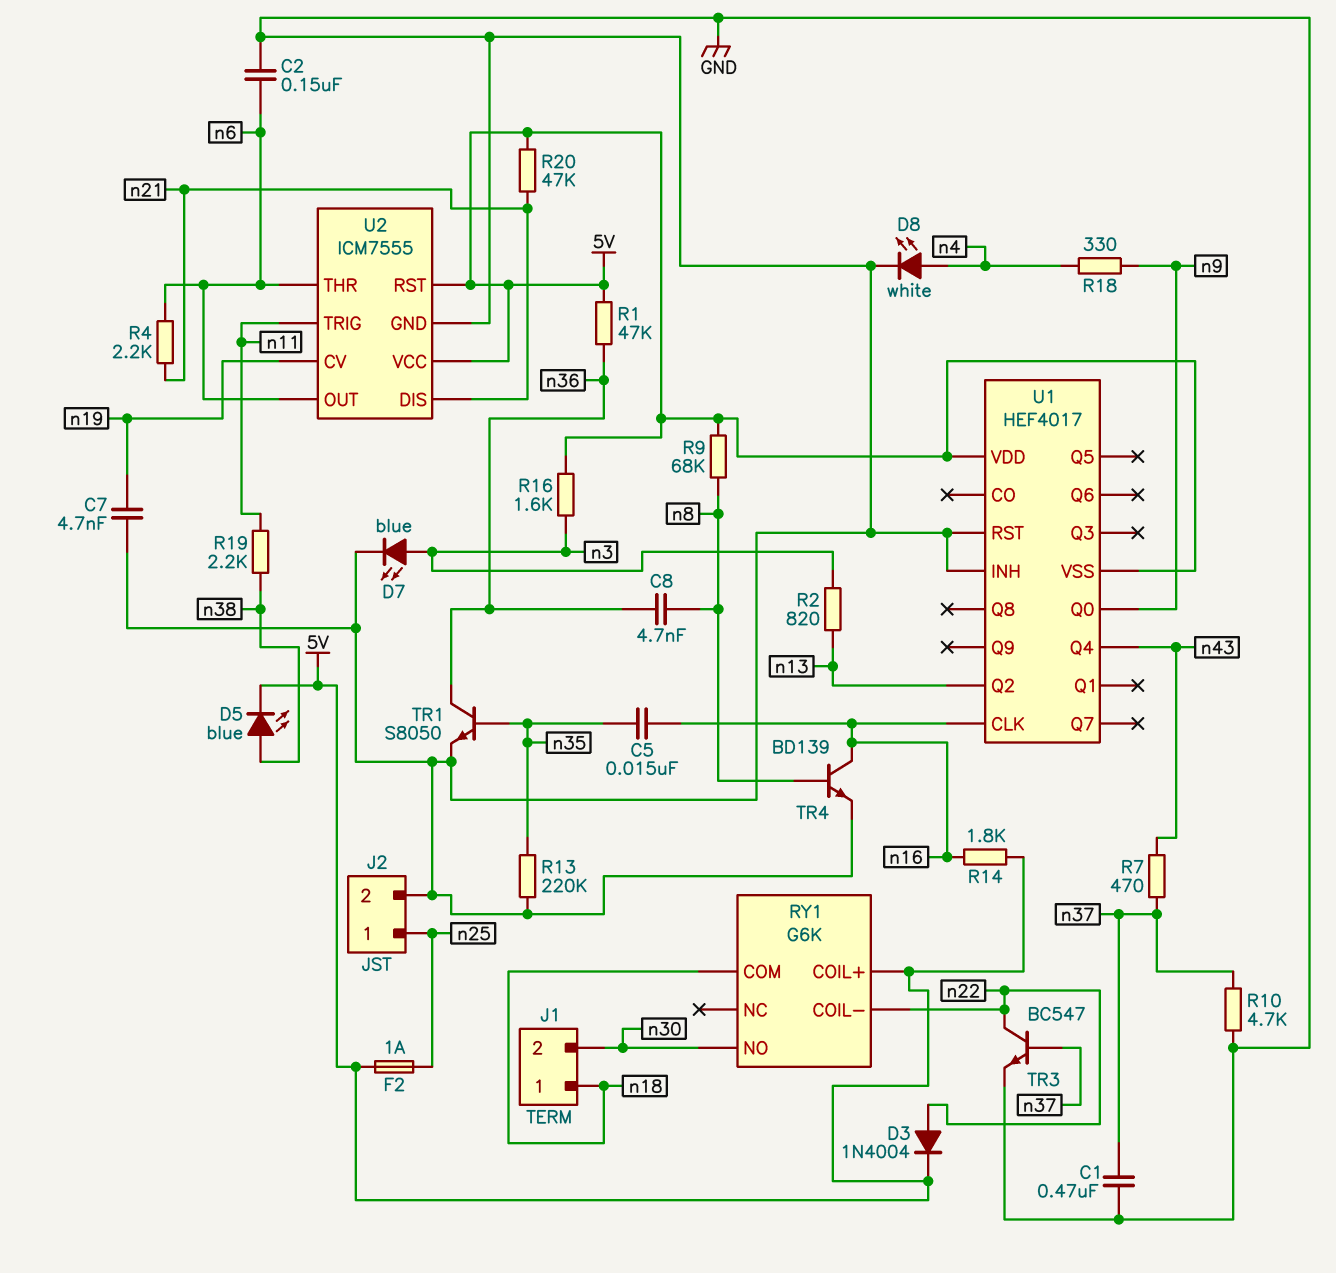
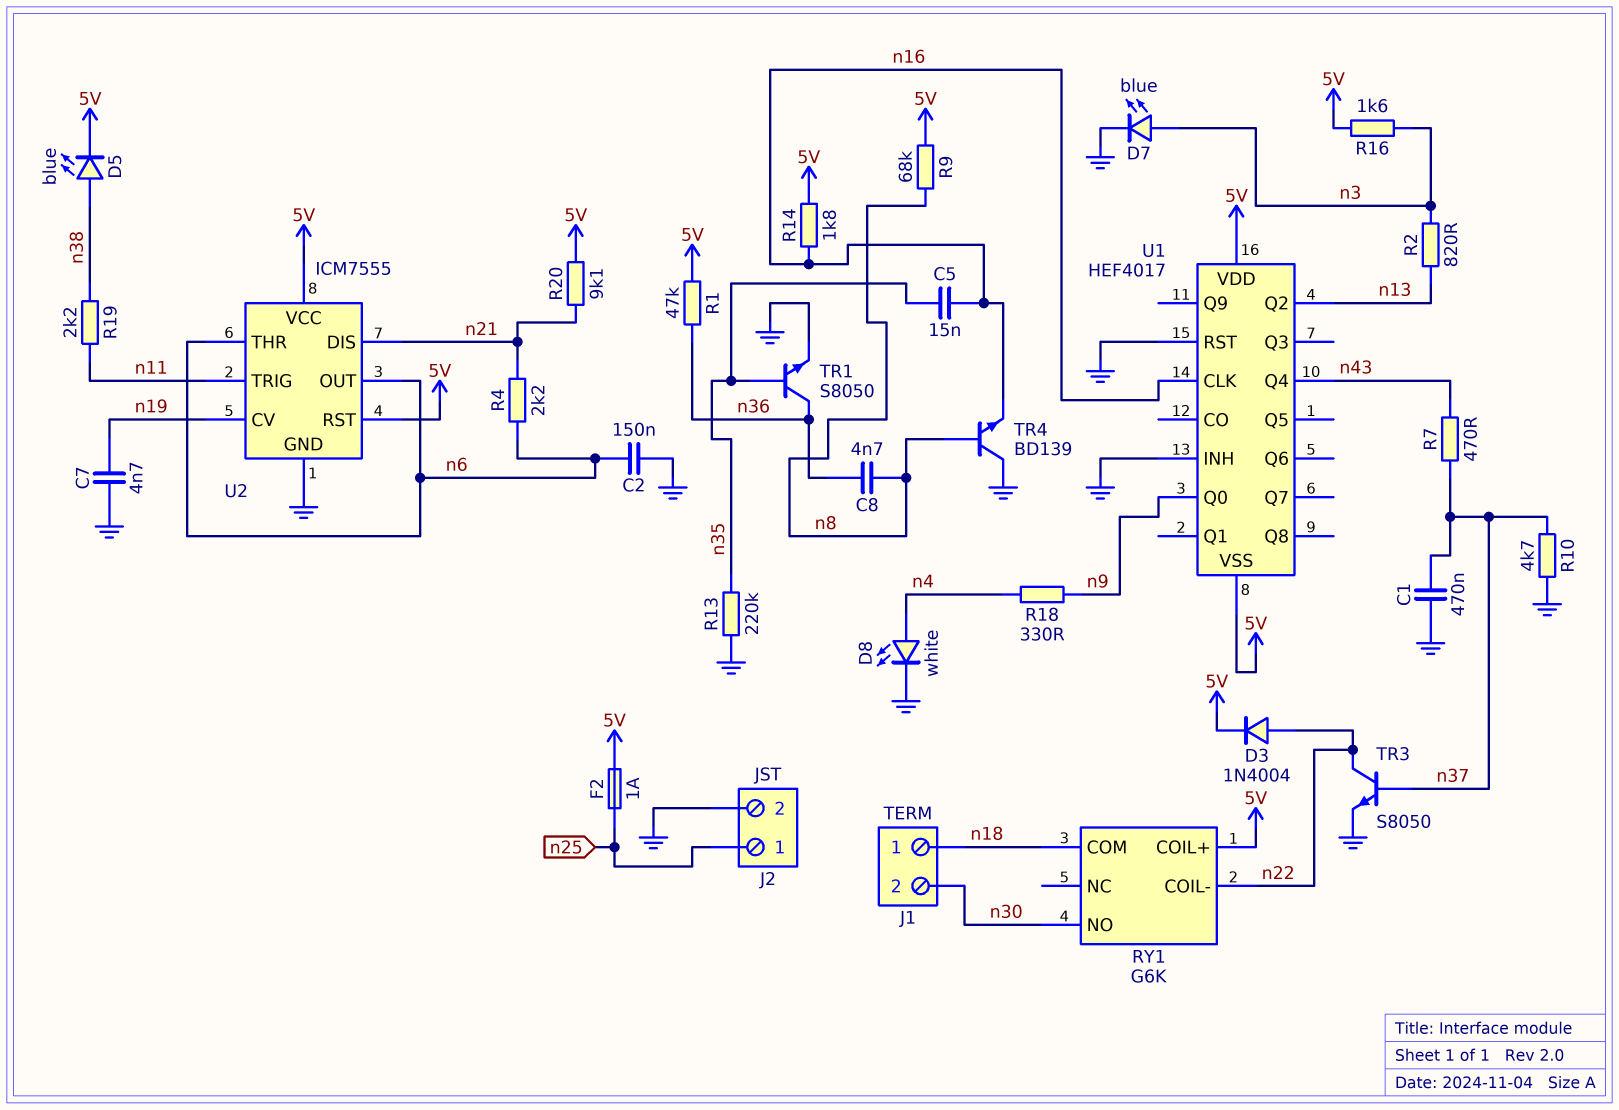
R20: 47k (5V, n21) -> 9.1k (5V, n21)
TR3: NPN BC547 (B n37, C n22, E GND) -> NPN S8050 (B n37, C n22, E GND)
TR4: NPN BD139 (B n8, C n16, E GND) -> NPN BD139 (B n8, C GND, E n16)

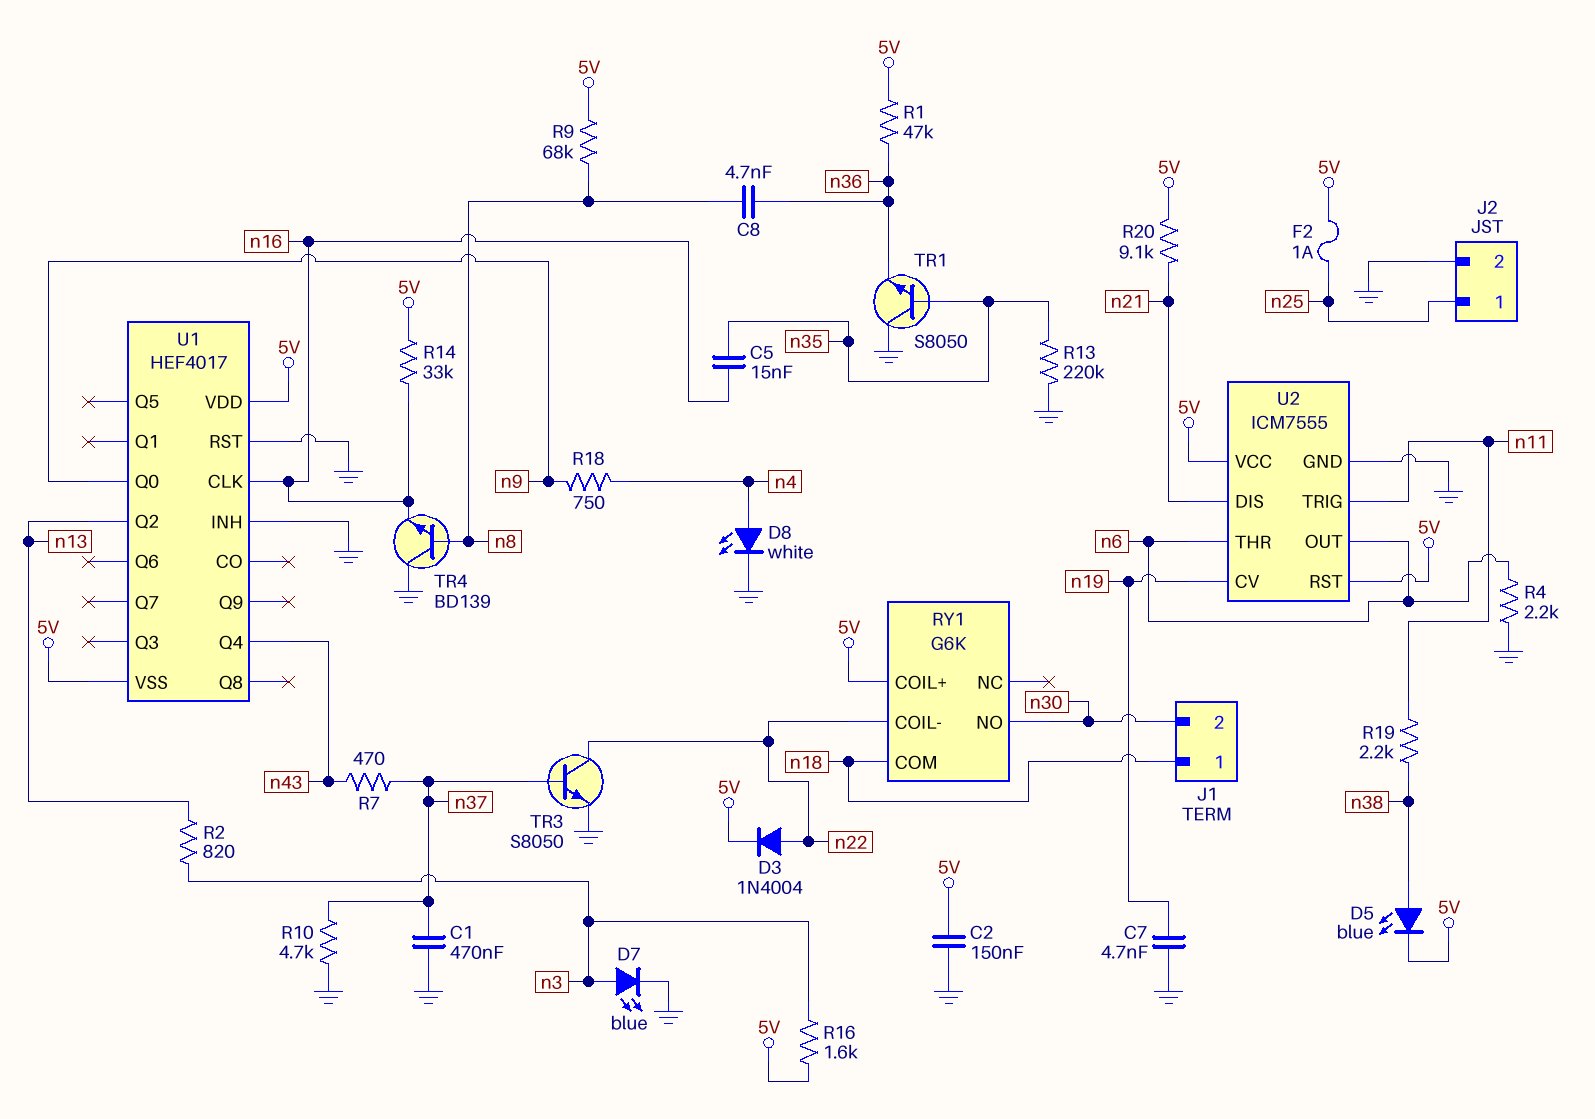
C2: 150nF (GND, n6) -> 150nF (5V, GND)
R4: 2.2k (n6, n21) -> 2.2k (GND, n6)
R14: 1.8k (5V, n16) -> 33k (5V, n16)
R18: 330 (n4, n9) -> 750 (n4, n9)
TR1: NPN S8050 (B n35, C n36, E GND) -> NPN S8050 (B n35, C GND, E n36)

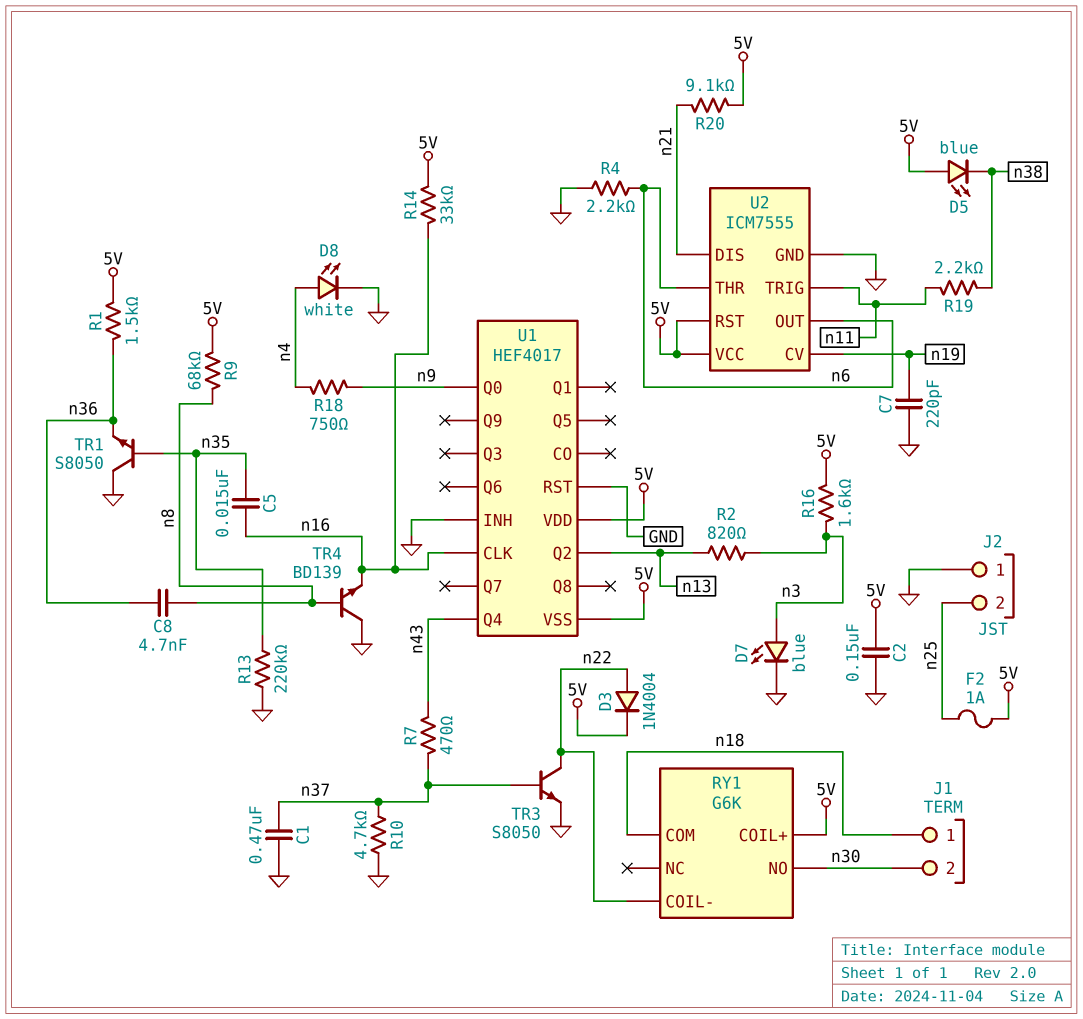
C7: 4.7nF (GND, n19) -> 220pF (GND, n19)
D5: LED blue (A n38, K 5V) -> LED blue (A 5V, K n38)
J2 pin 1: n25 -> GND
J2 pin 2: GND -> n25
R1: 47k (5V, n36) -> 1.5k (5V, n36)

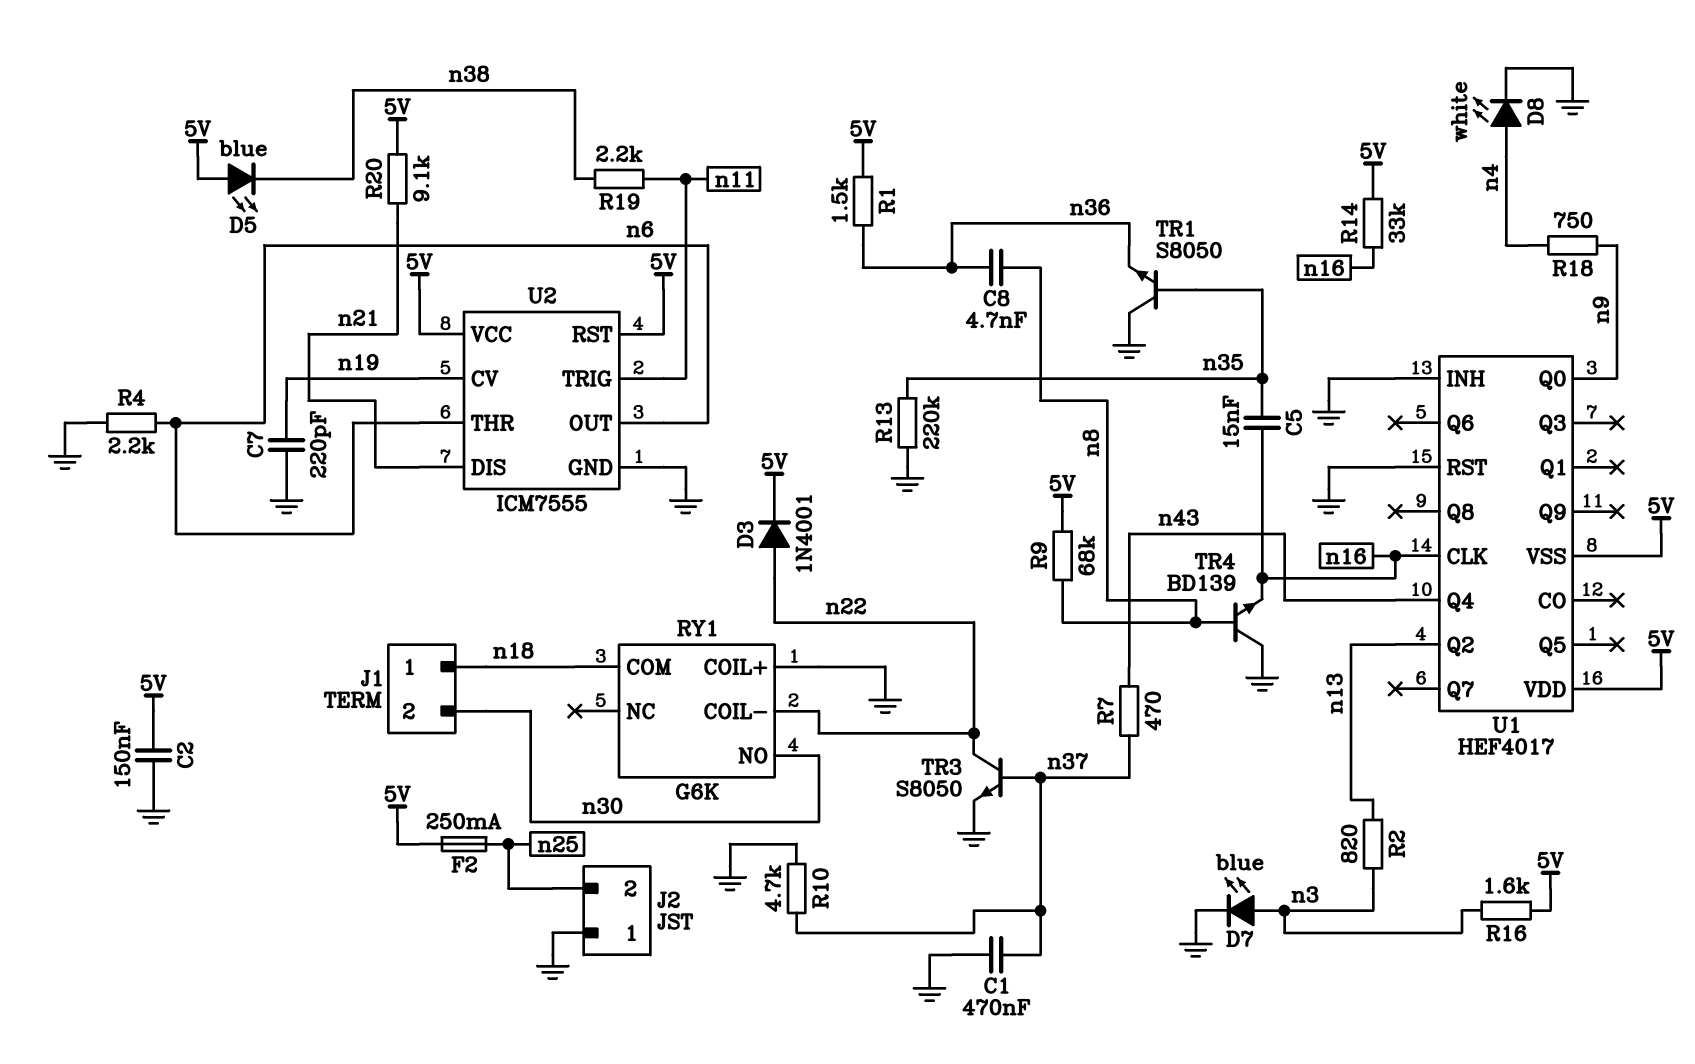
D3: diode 1N4004 (A n22, K 5V) -> diode 1N4001 (A n22, K 5V)
F2: 1A (5V, n25) -> 250mA (5V, n25)
RY1 pin COIL+: 5V -> GND

